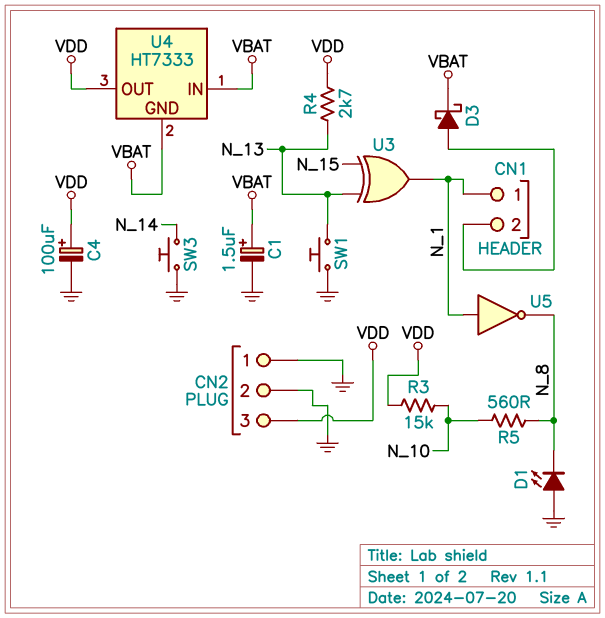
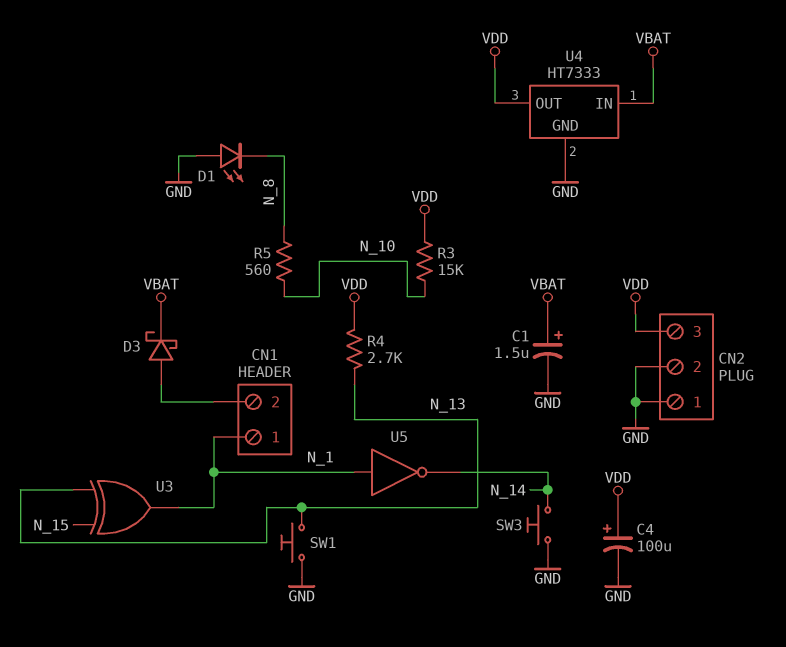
U4 pin GND: VBAT -> GND
U5: NOT (in N_1, out N_8) -> NOT (in N_1, out N_14)

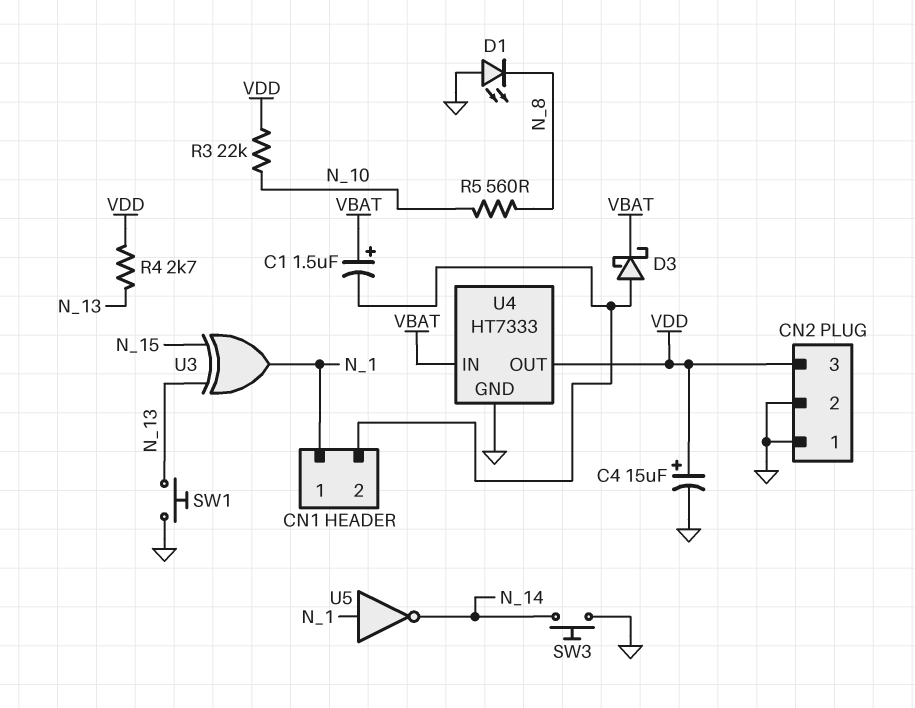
C1: 1.5uF (plus VBAT, minus GND) -> 1.5uF (plus VBAT, minus CN1/2)
C4: 100uF (plus VDD, minus GND) -> 15uF (plus VDD, minus GND)
R3: 15k (N_10, VDD) -> 22k (N_10, VDD)

